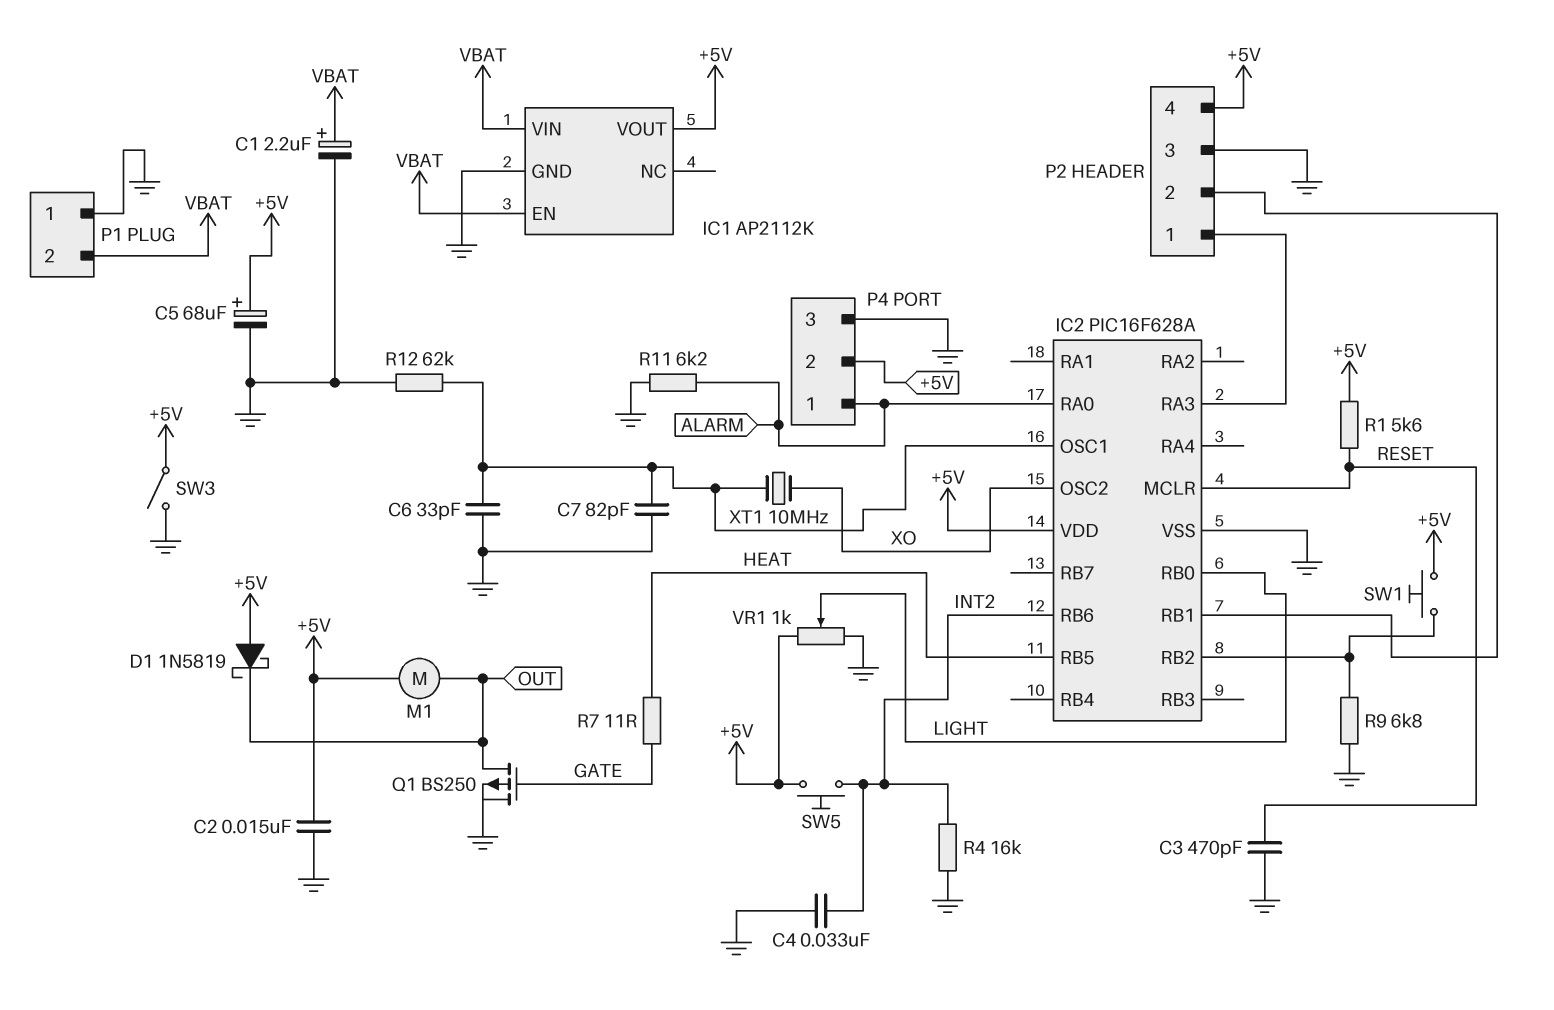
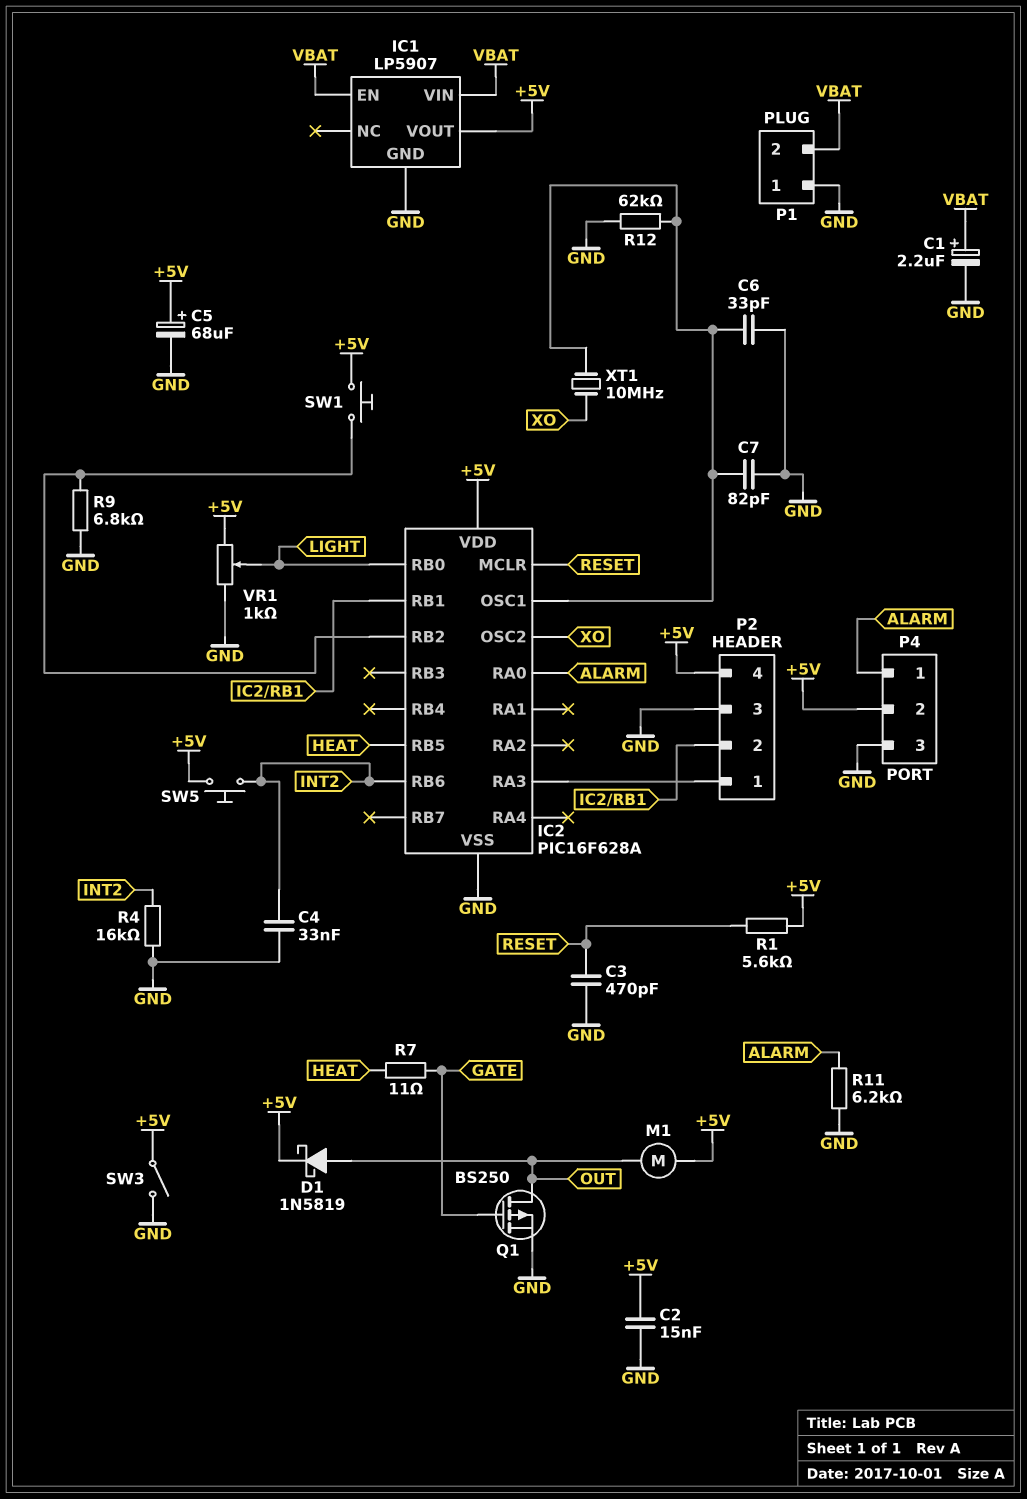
D1: schottky 1N5819 (A +5V, K OUT) -> schottky 1N5819 (A OUT, K +5V)
IC1: AP2112K -> LP5907

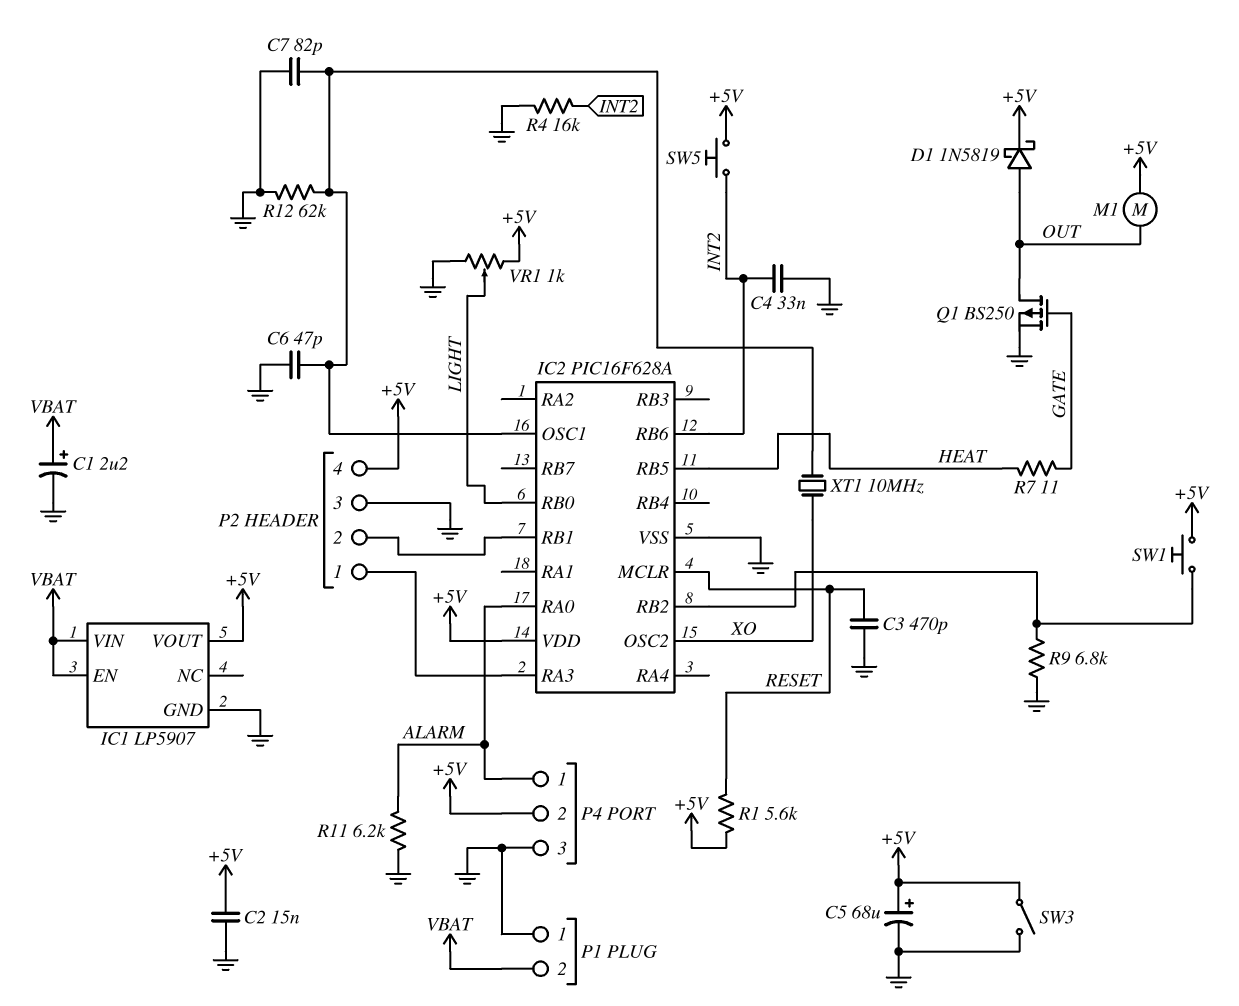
C6: 33pF (GND, IC2/OSC1) -> 47pF (GND, IC2/OSC1)

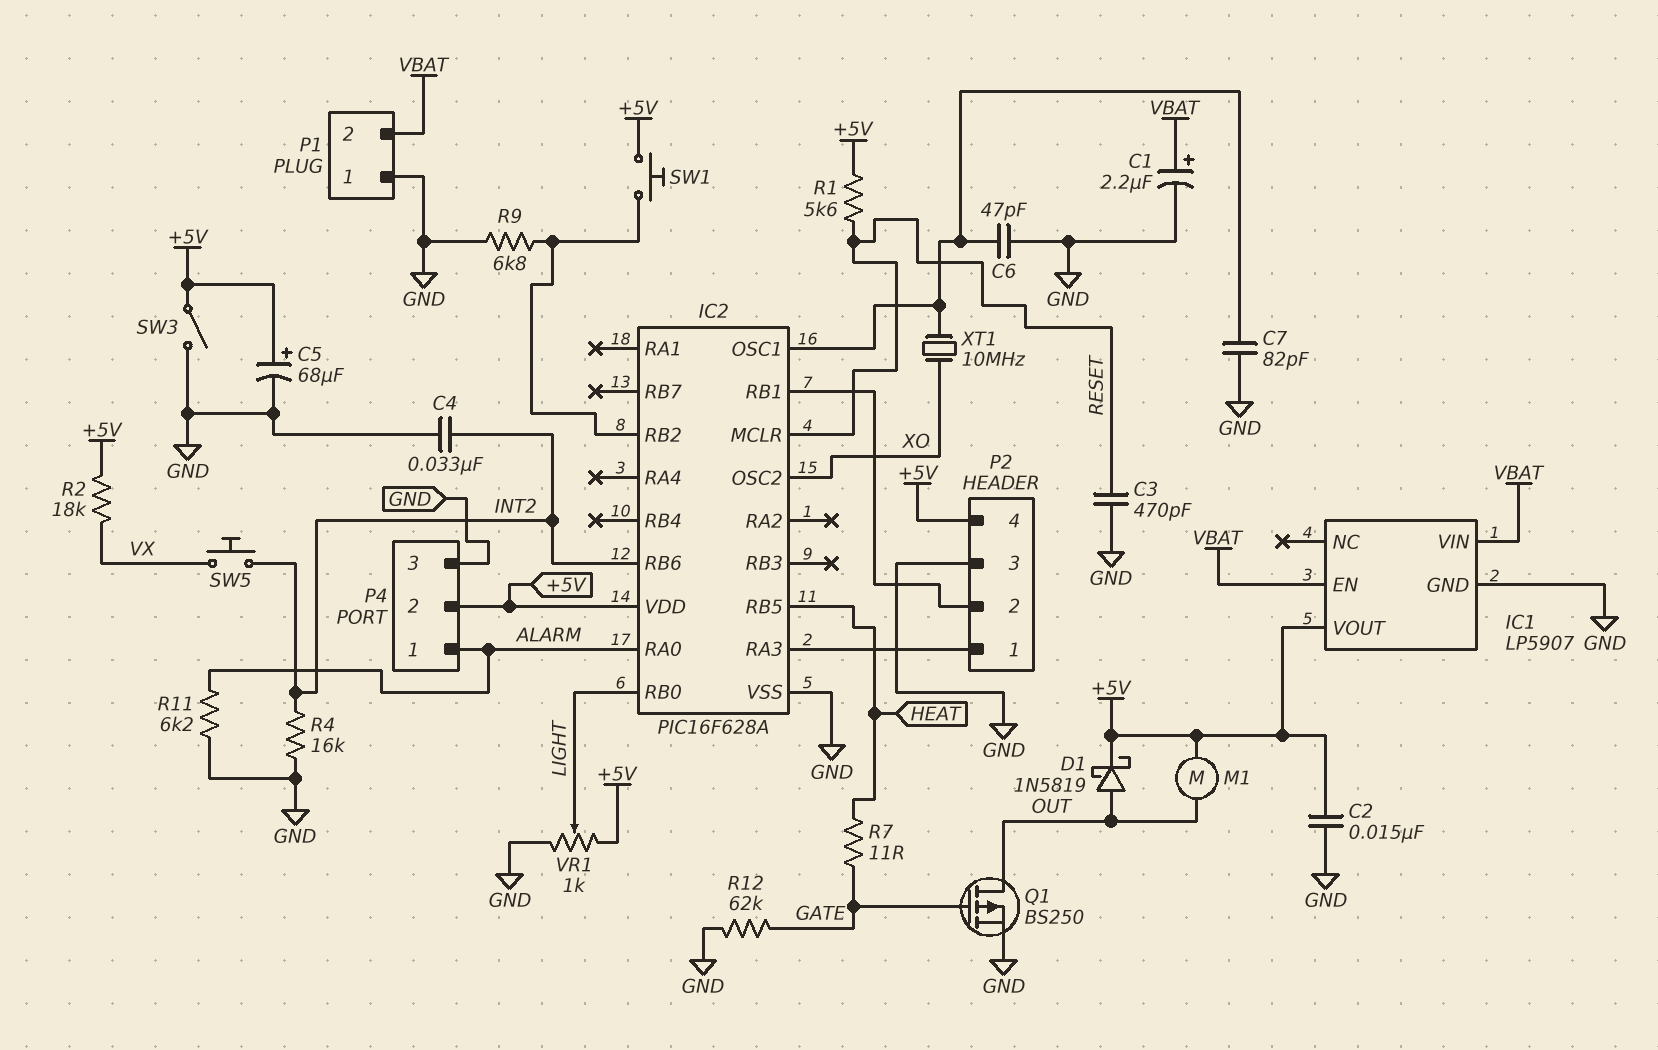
R2: none -> 18k (+5V, VX)
R12: 62k (GND, IC2/OSC1) -> 62k (GATE, GND)
SW5: button (+5V, INT2) -> button (INT2, VX)

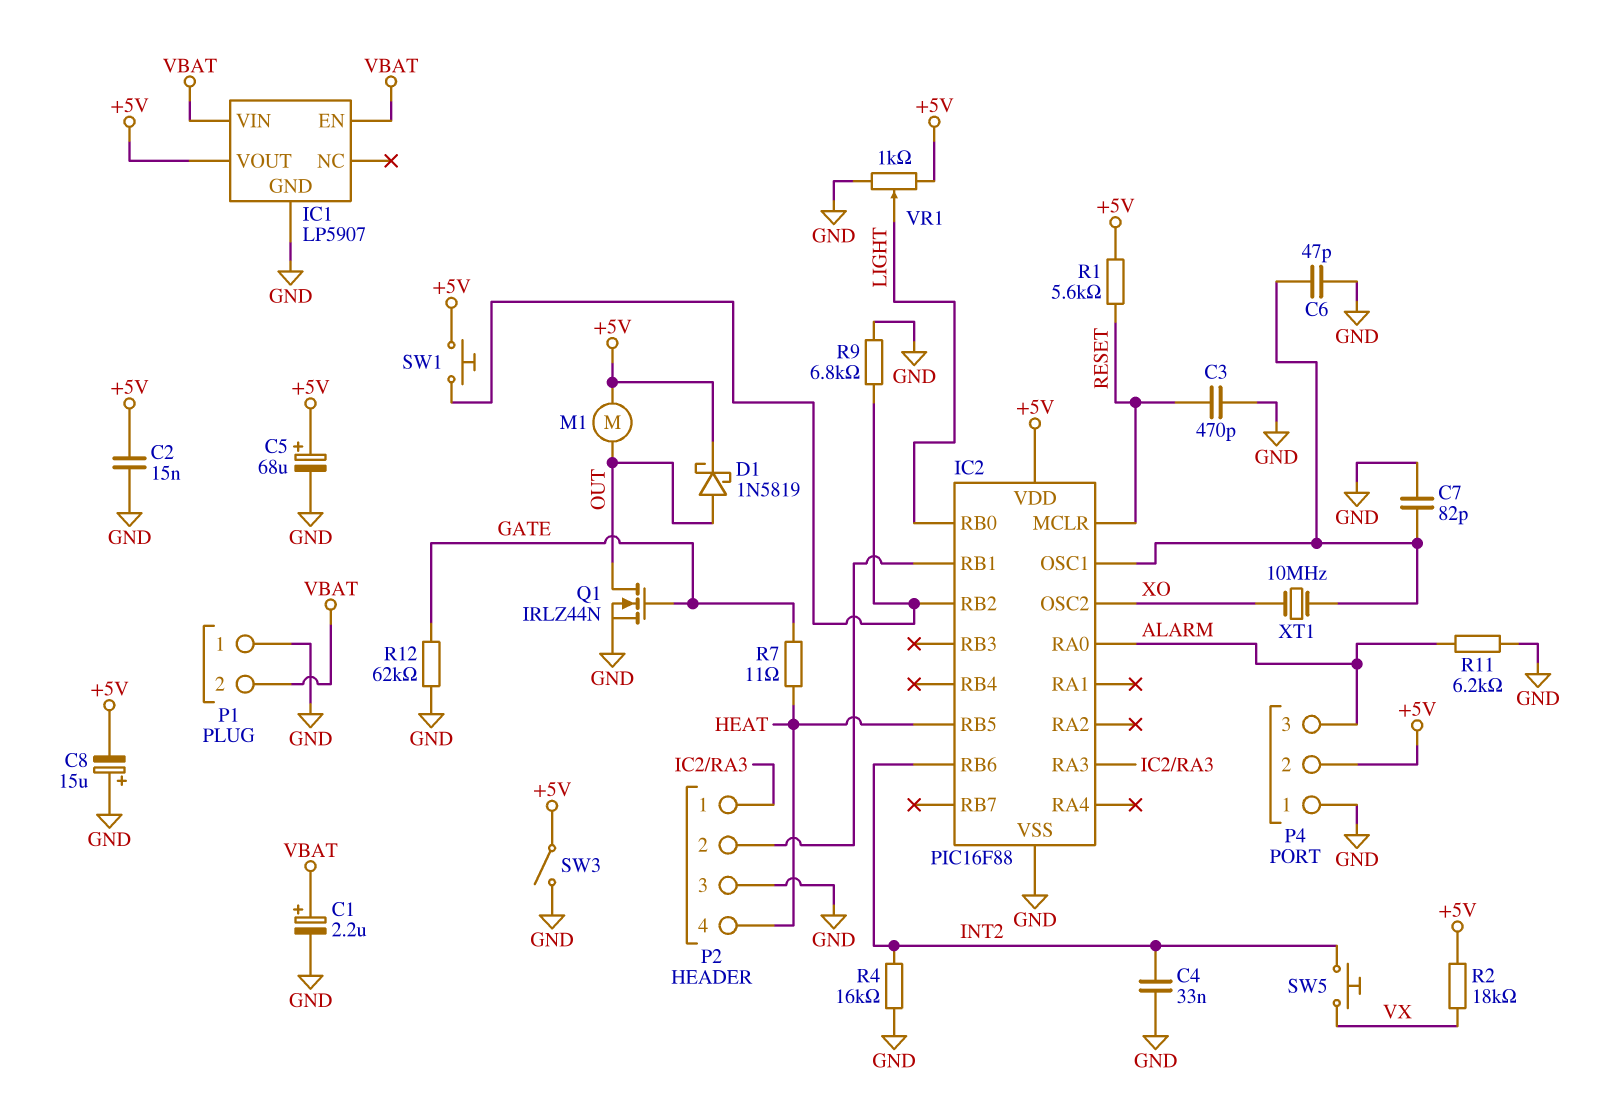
C8: none -> 15uF (plus GND, minus +5V)
IC2: PIC16F628A -> PIC16F88
P2 pin 4: +5V -> HEAT
P4 pin 1: ALARM -> GND
P4 pin 3: GND -> ALARM
Q1: PMOS BS250 (G GATE, D OUT, S GND) -> NMOS IRLZ44N (G GATE, D OUT, S GND)

